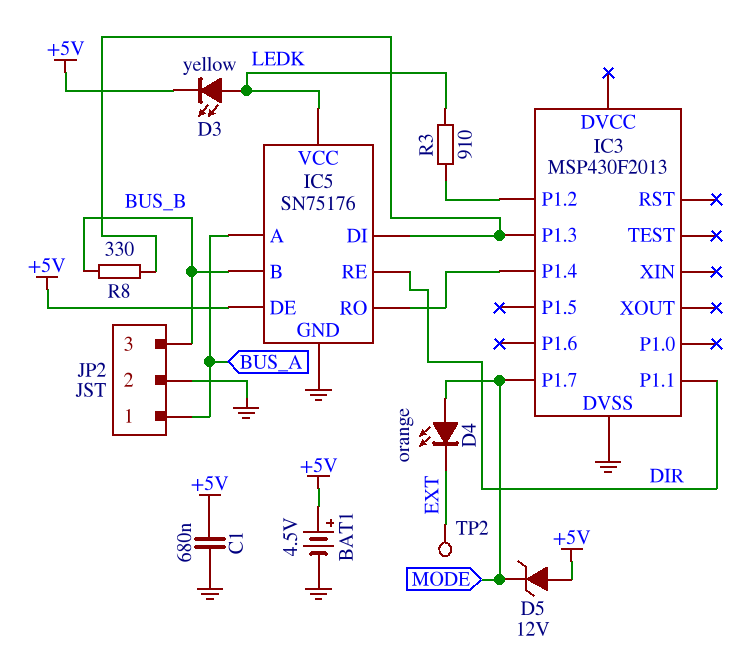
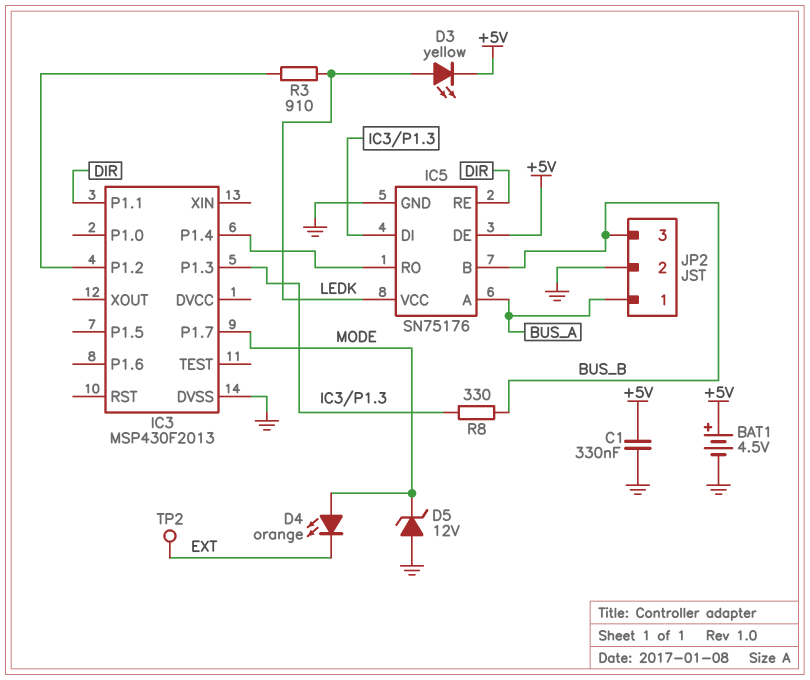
C1: 680nF (+5V, GND) -> 330nF (+5V, GND)
D5: zener 12V (A +5V, K MODE) -> zener 12V (A GND, K MODE)

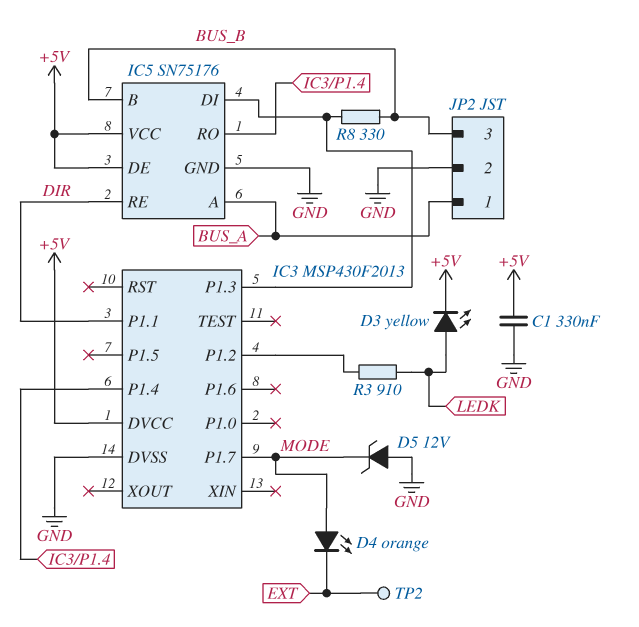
BAT1: 4.5V (plus +5V, minus GND) -> none
IC3 pin DVCC: none -> +5V
IC5 pin VCC: LEDK -> +5V

